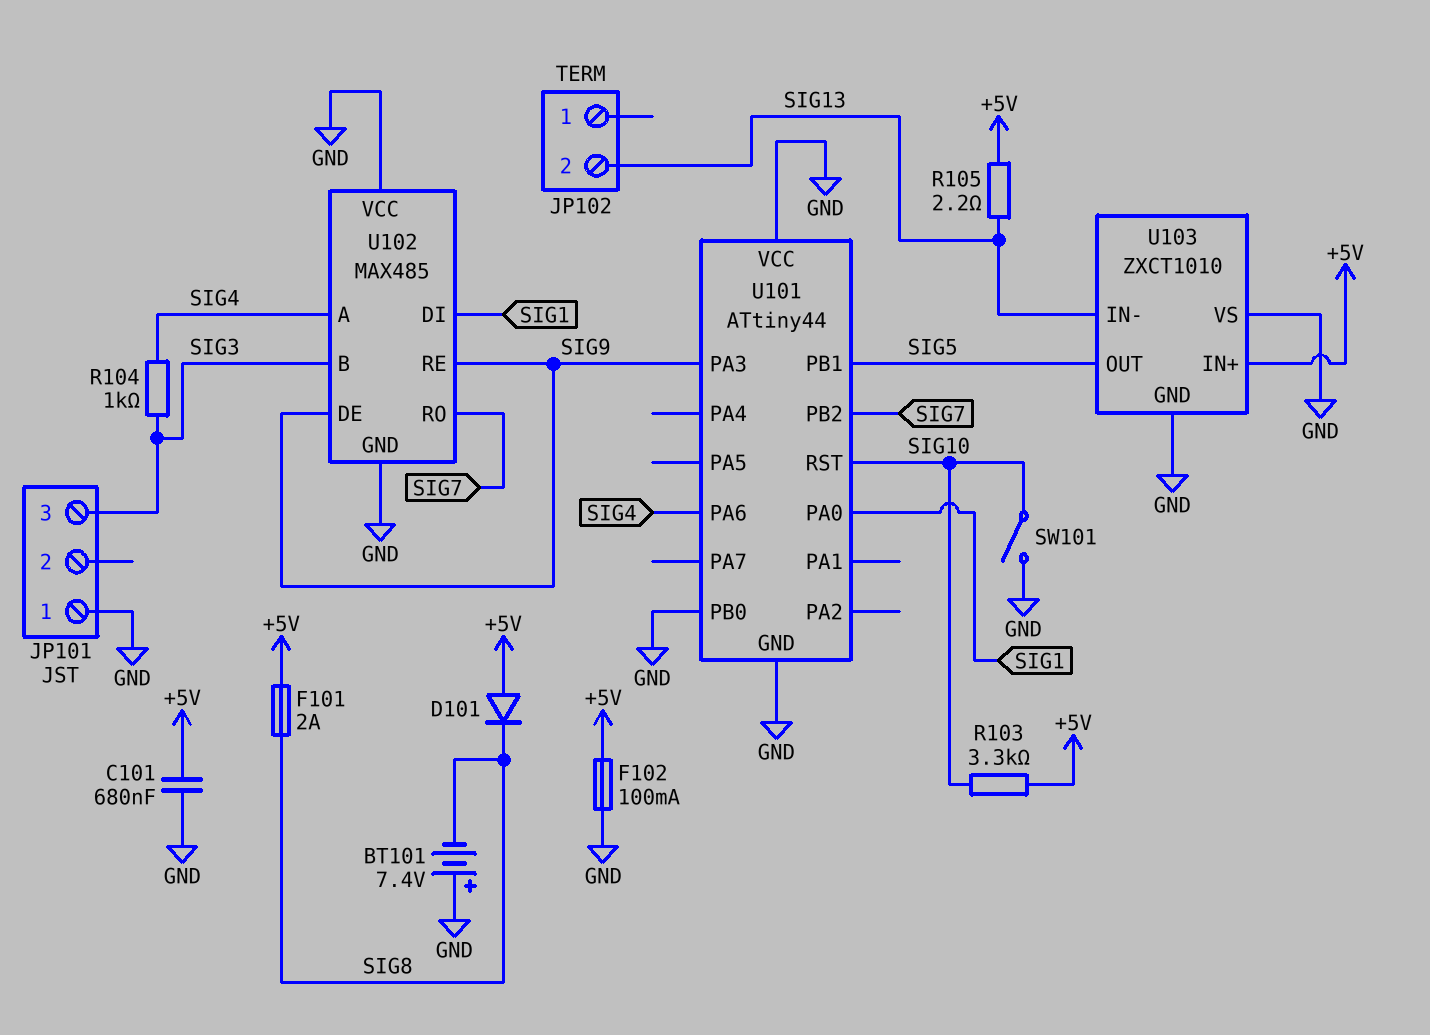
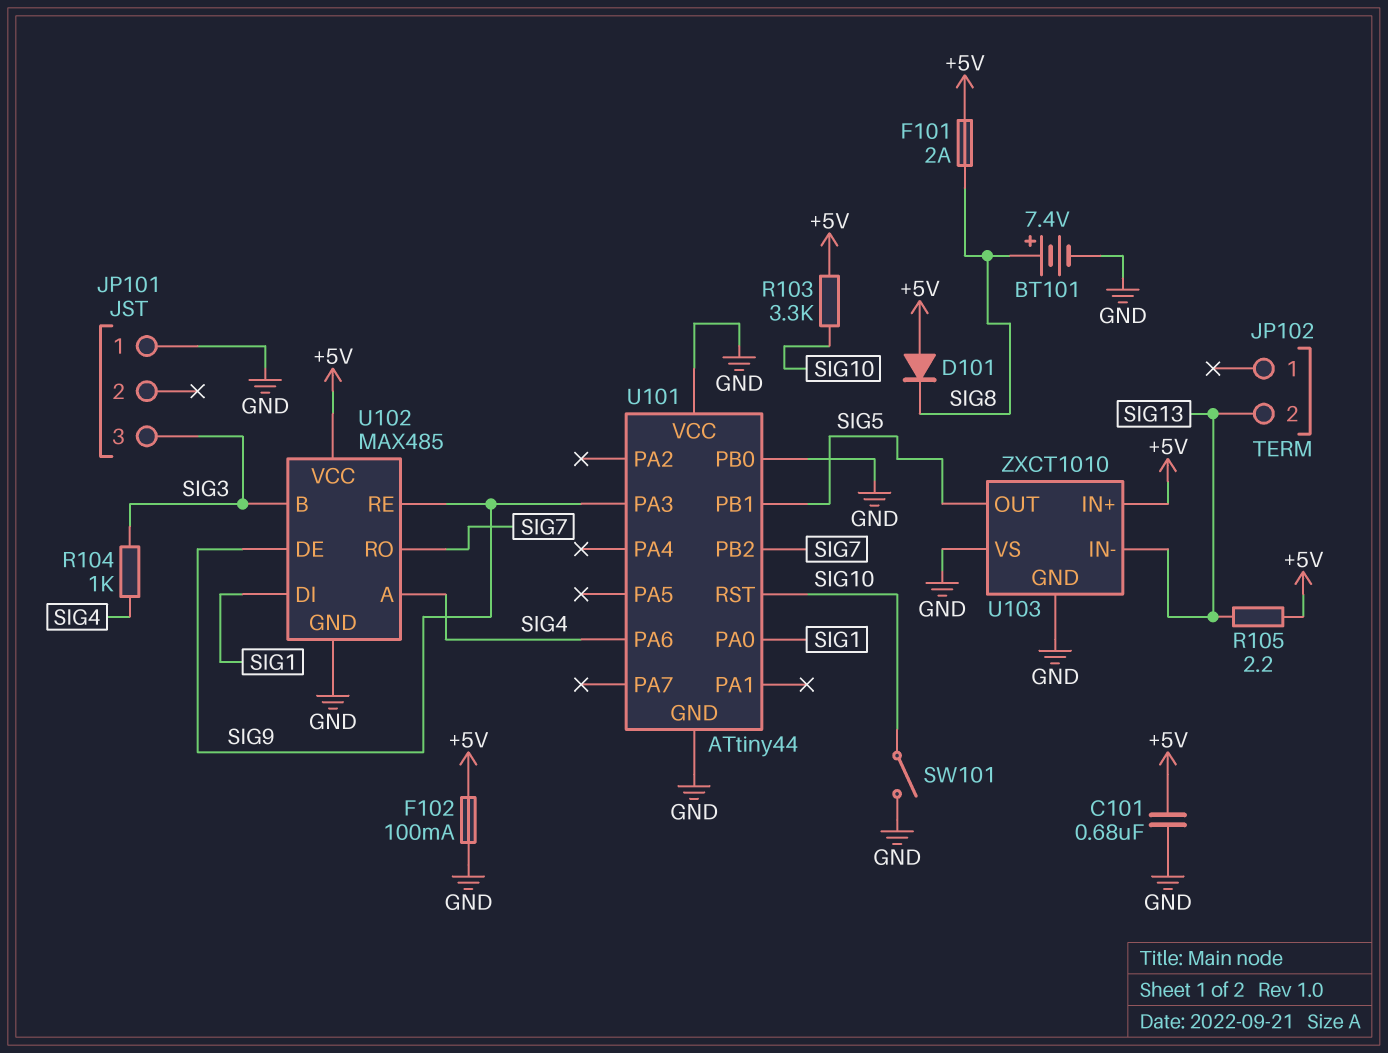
BT101: 7.4V (plus GND, minus SIG8) -> 7.4V (plus SIG8, minus GND)
U102 pin VCC: GND -> +5V

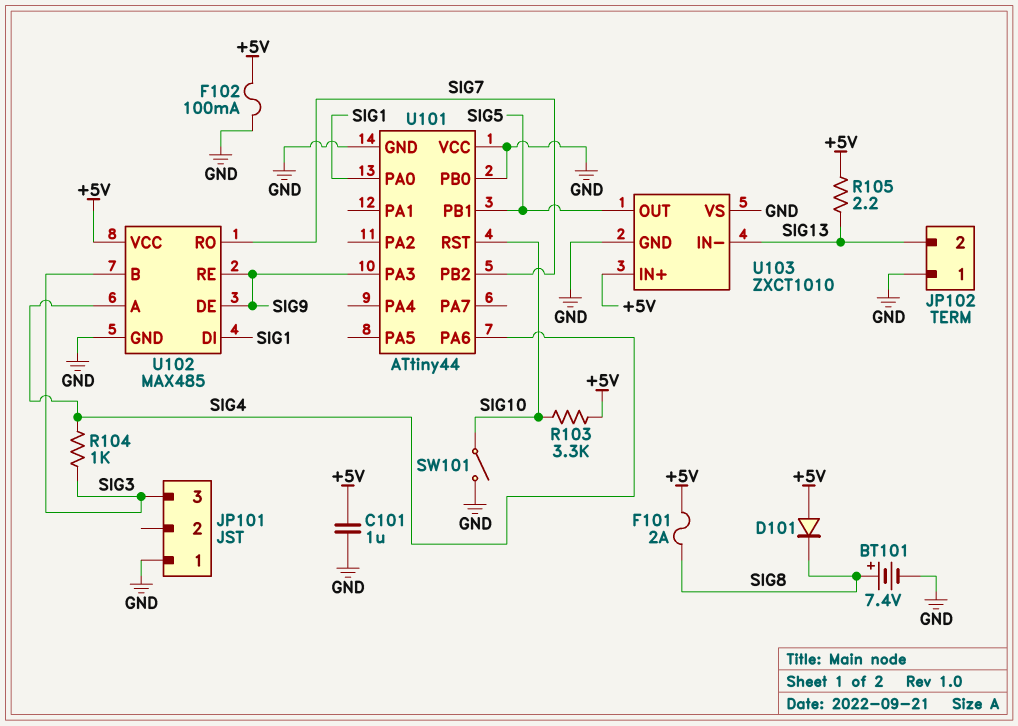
C101: 680nF (+5V, GND) -> 1uF (+5V, GND)
JP102 pin 1: none -> GND

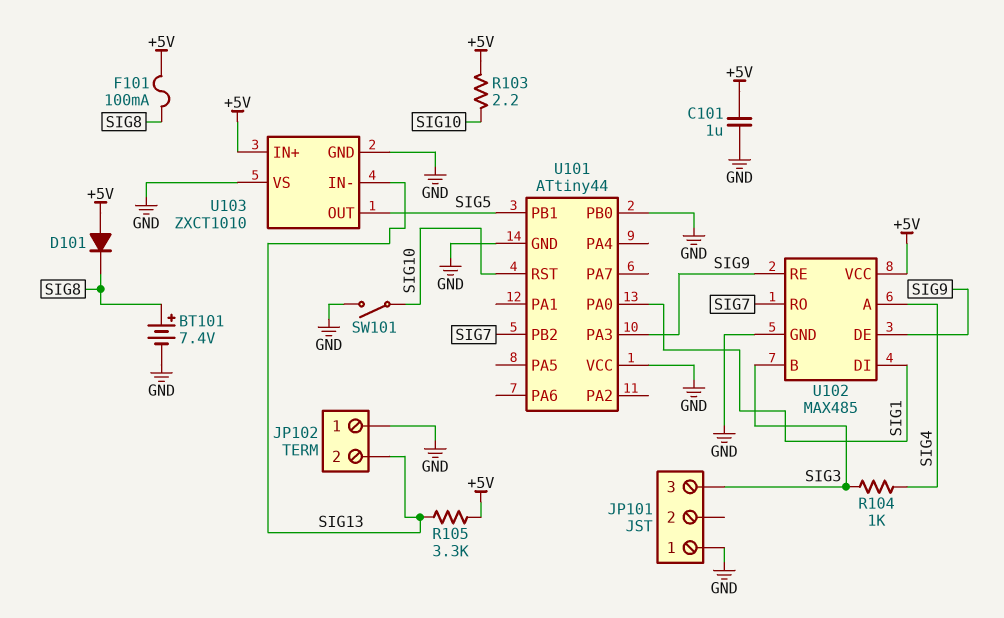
F101: 2A (+5V, SIG8) -> 100mA (+5V, SIG8)
F102: 100mA (+5V, GND) -> none
R103: 3.3k (+5V, SIG10) -> 2.2 (+5V, SIG10)
R105: 2.2 (+5V, SIG13) -> 3.3k (+5V, SIG13)
U101 pin PA6: SIG4 -> none

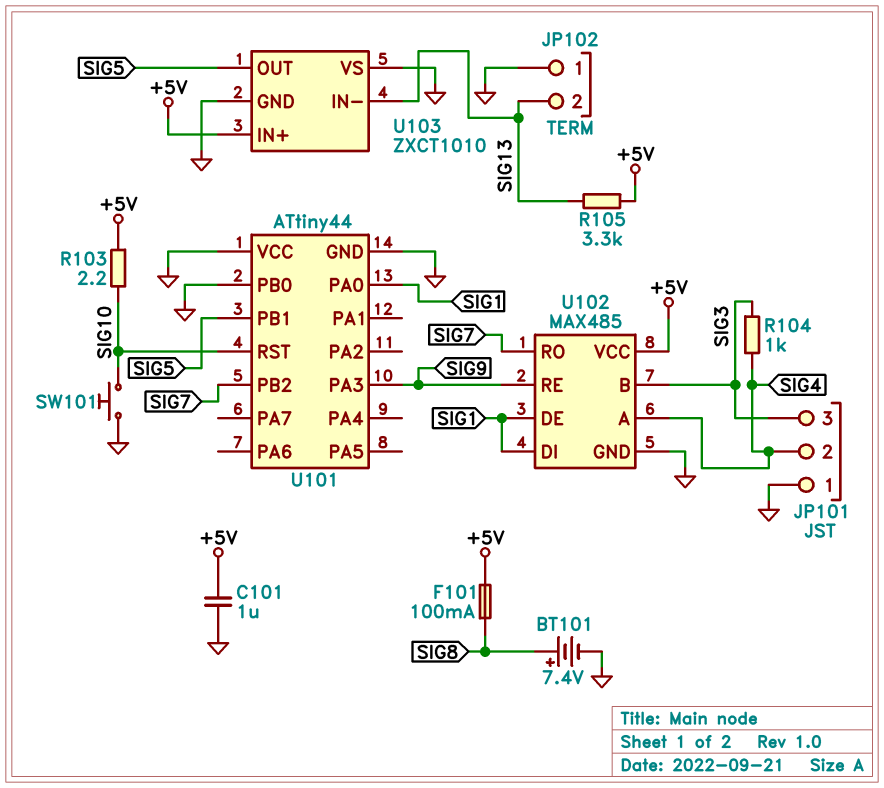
D101: diode (A +5V, K SIG8) -> none
JP101 pin 2: none -> SIG4
SW101: switch (GND, SIG10) -> button (GND, SIG10)
U102 pin DE: SIG9 -> SIG1

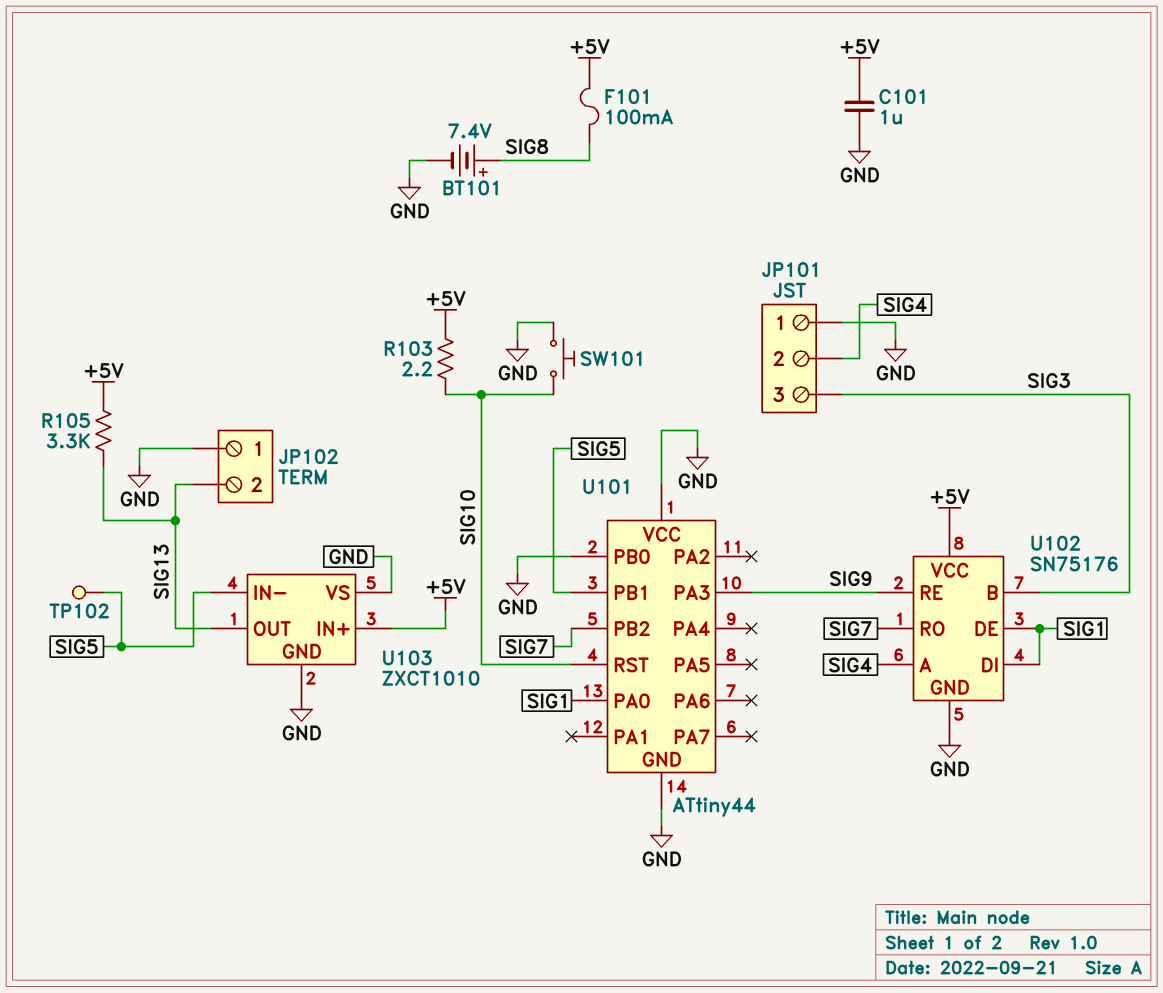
R104: 1k (SIG3, SIG4) -> none
TP102: none -> test point (SIG5)
U102: MAX485 -> SN75176
U103 pin IN-: SIG13 -> SIG5
U103 pin OUT: SIG5 -> SIG13

